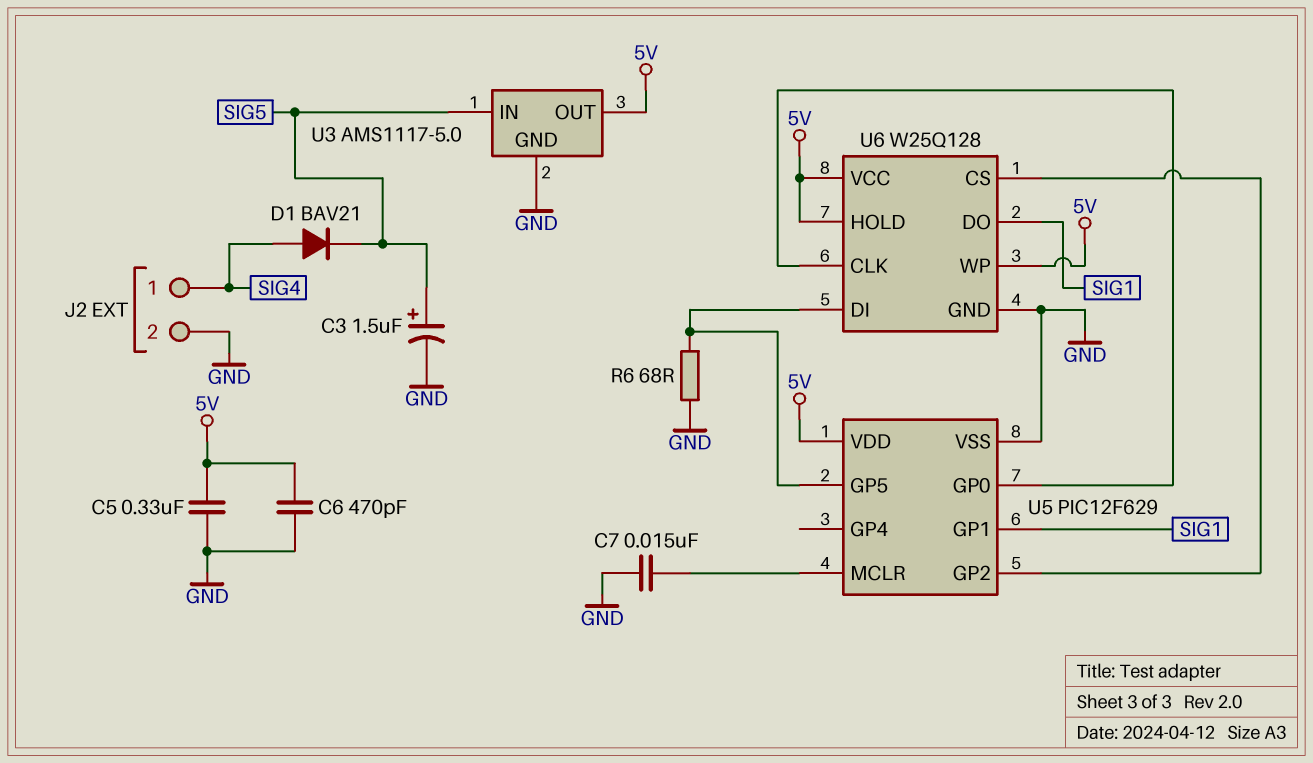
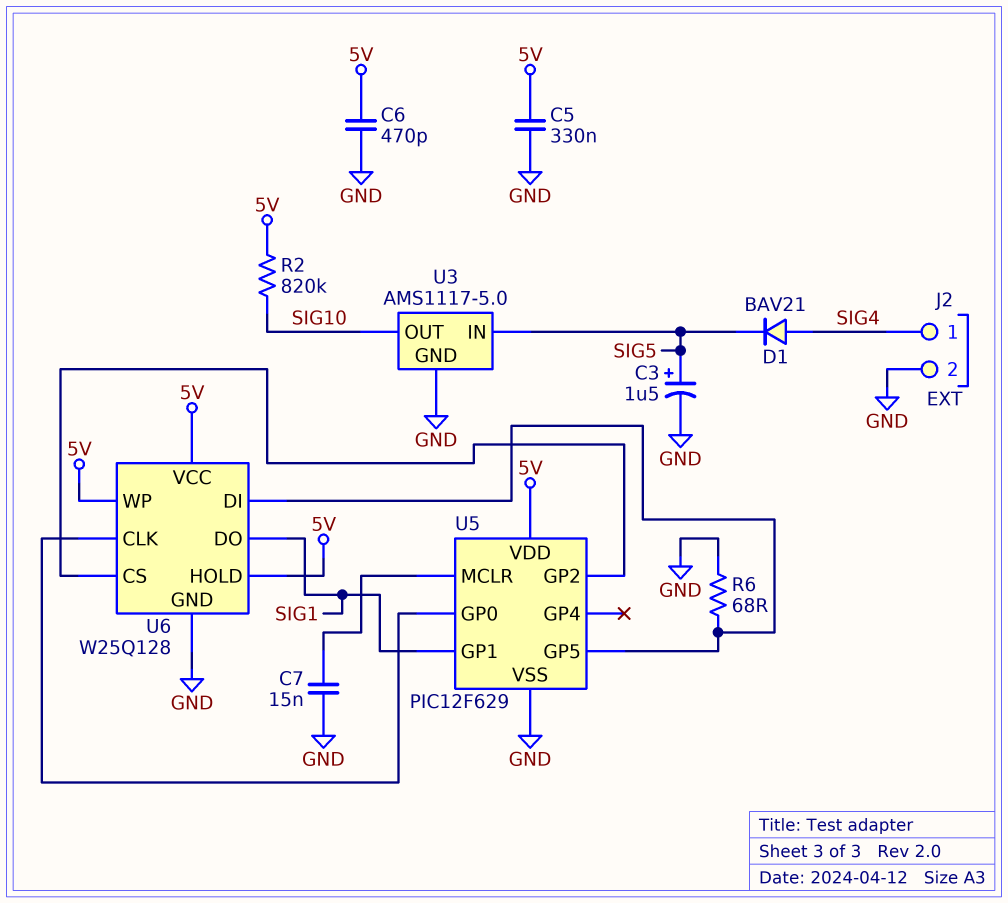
R2: none -> 820k (5V, SIG10)
U3 pin OUT: 5V -> SIG10

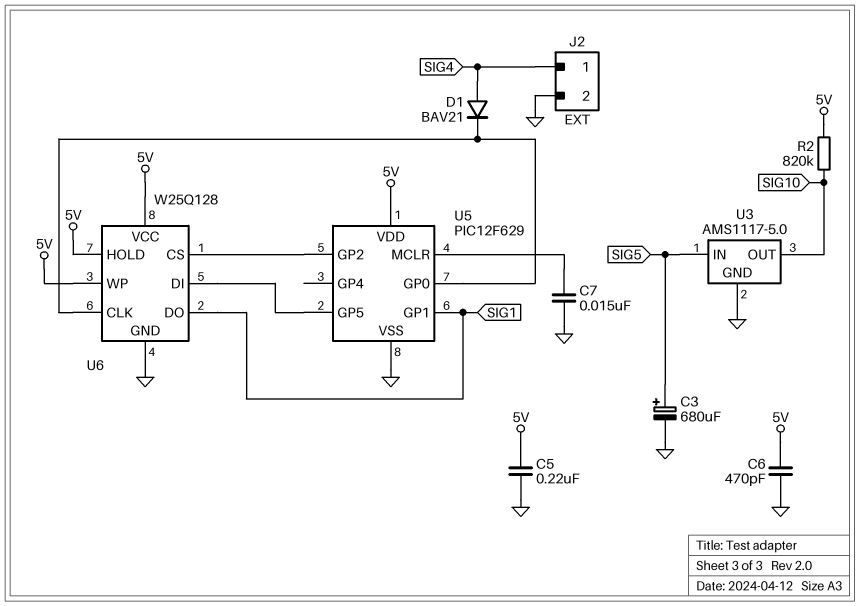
C3: 1.5uF (plus SIG5, minus GND) -> 680uF (plus SIG5, minus GND)
C5: 330nF (5V, GND) -> 220nF (5V, GND)
D1: diode BAV21 (A SIG4, K SIG5) -> diode BAV21 (A SIG4, K U5/GP0)
R6: 68 (GND, U5/GP5) -> none

